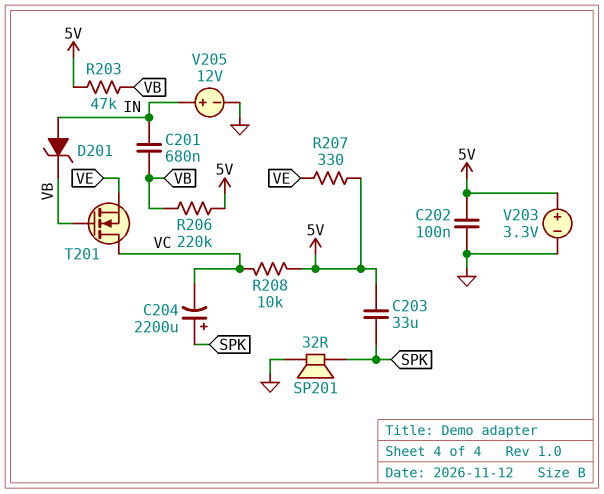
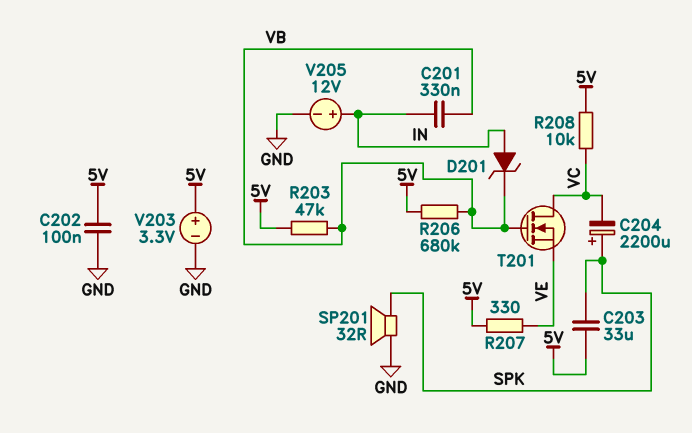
C201: 680nF (IN, VB) -> 330nF (IN, VB)
R206: 220k (5V, VB) -> 680k (5V, VB)

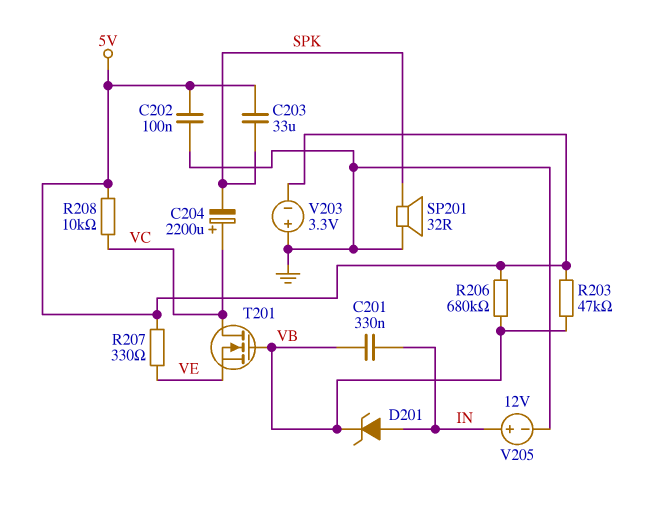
C204: 2200uF (plus SPK, minus VC) -> 2200uF (plus VC, minus SPK)
V203: 3.3V (plus 5V, minus GND) -> 3.3V (plus GND, minus 5V)

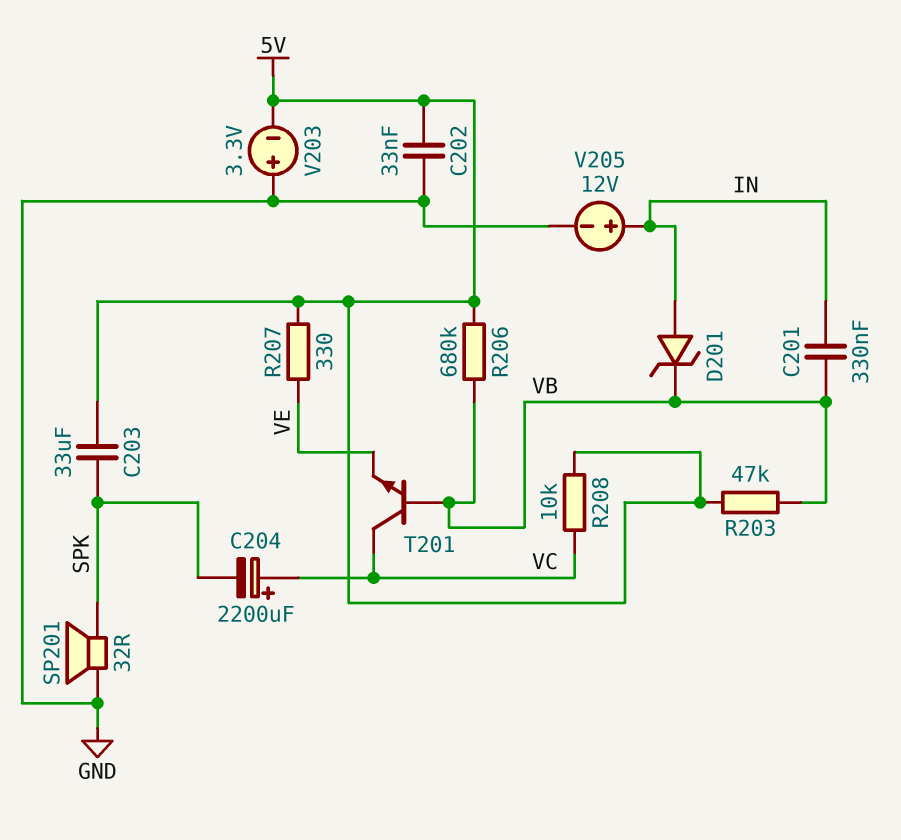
C202: 100nF (5V, GND) -> 33nF (5V, GND)
T201: NMOS (G VB, D VC, S VE) -> NPN (B VB, C VC, E VE)

